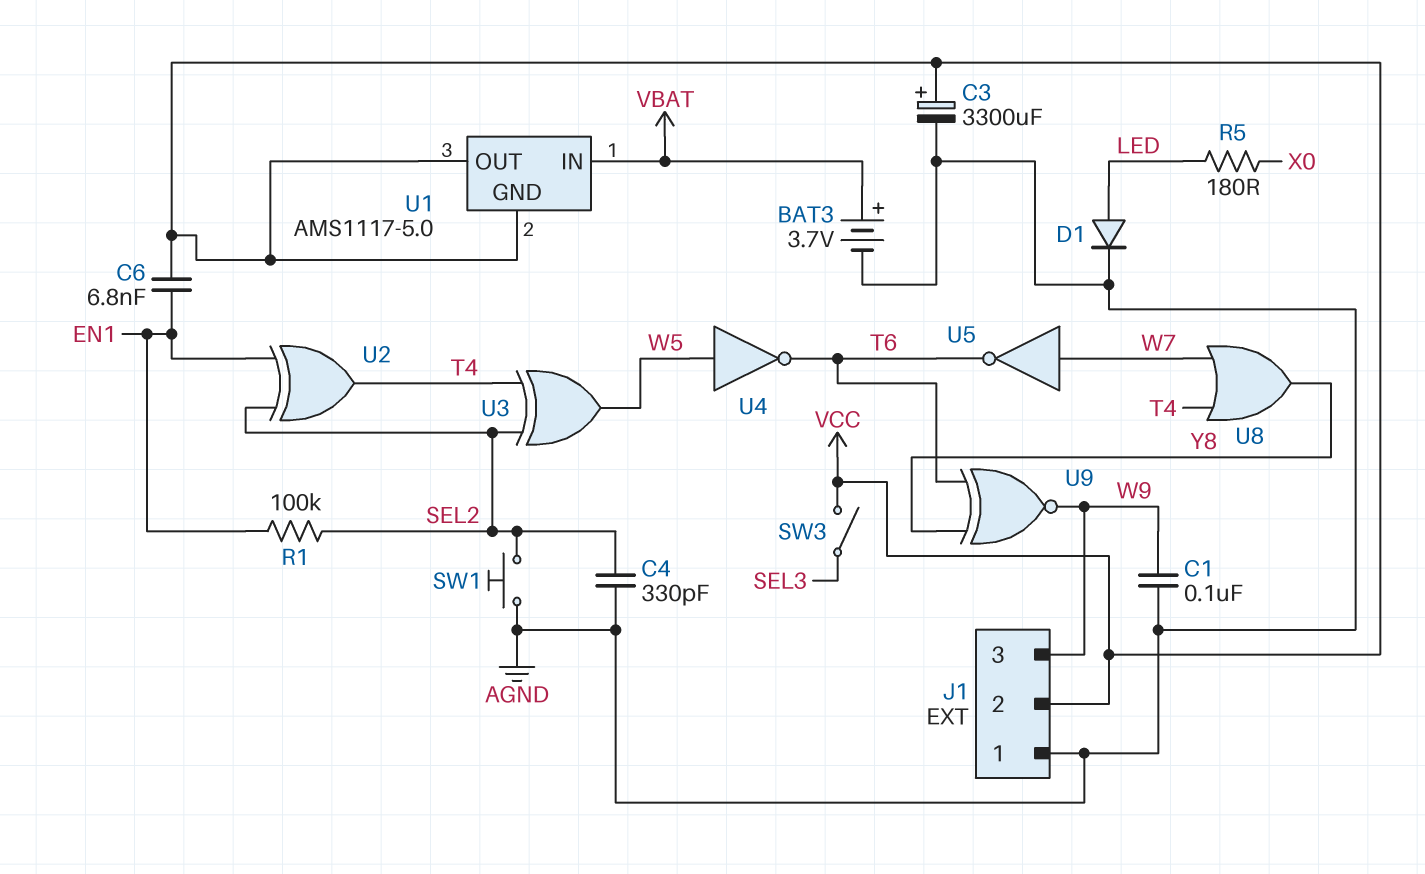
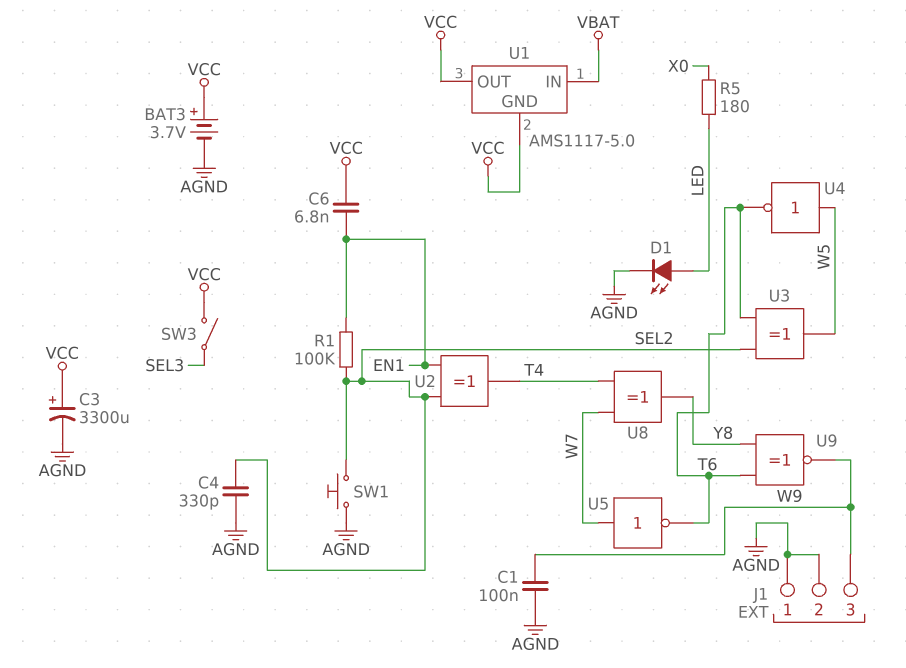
BAT3: 3.7V (plus VBAT, minus AGND) -> 3.7V (plus VCC, minus AGND)
D1: diode (A LED, K AGND) -> LED (A LED, K AGND)
J1 pin 2: VCC -> AGND
U3: XOR (in SEL2, in T4, out W5) -> XOR (in SEL2, in T6, out W5)
U8: OR (in T4, in W7, out Y8) -> XOR (in T4, in W7, out Y8)

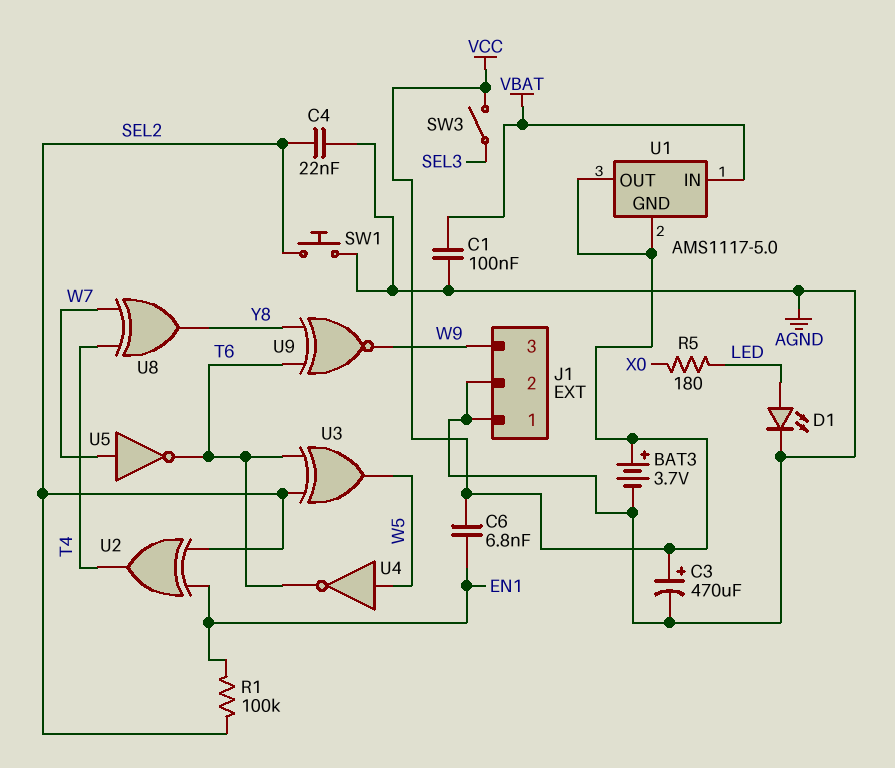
C1: 100nF (AGND, W9) -> 100nF (AGND, VBAT)
C3: 3300uF (plus VCC, minus AGND) -> 470uF (plus VCC, minus AGND)
C4: 330pF (AGND, SEL2) -> 22nF (AGND, SEL2)

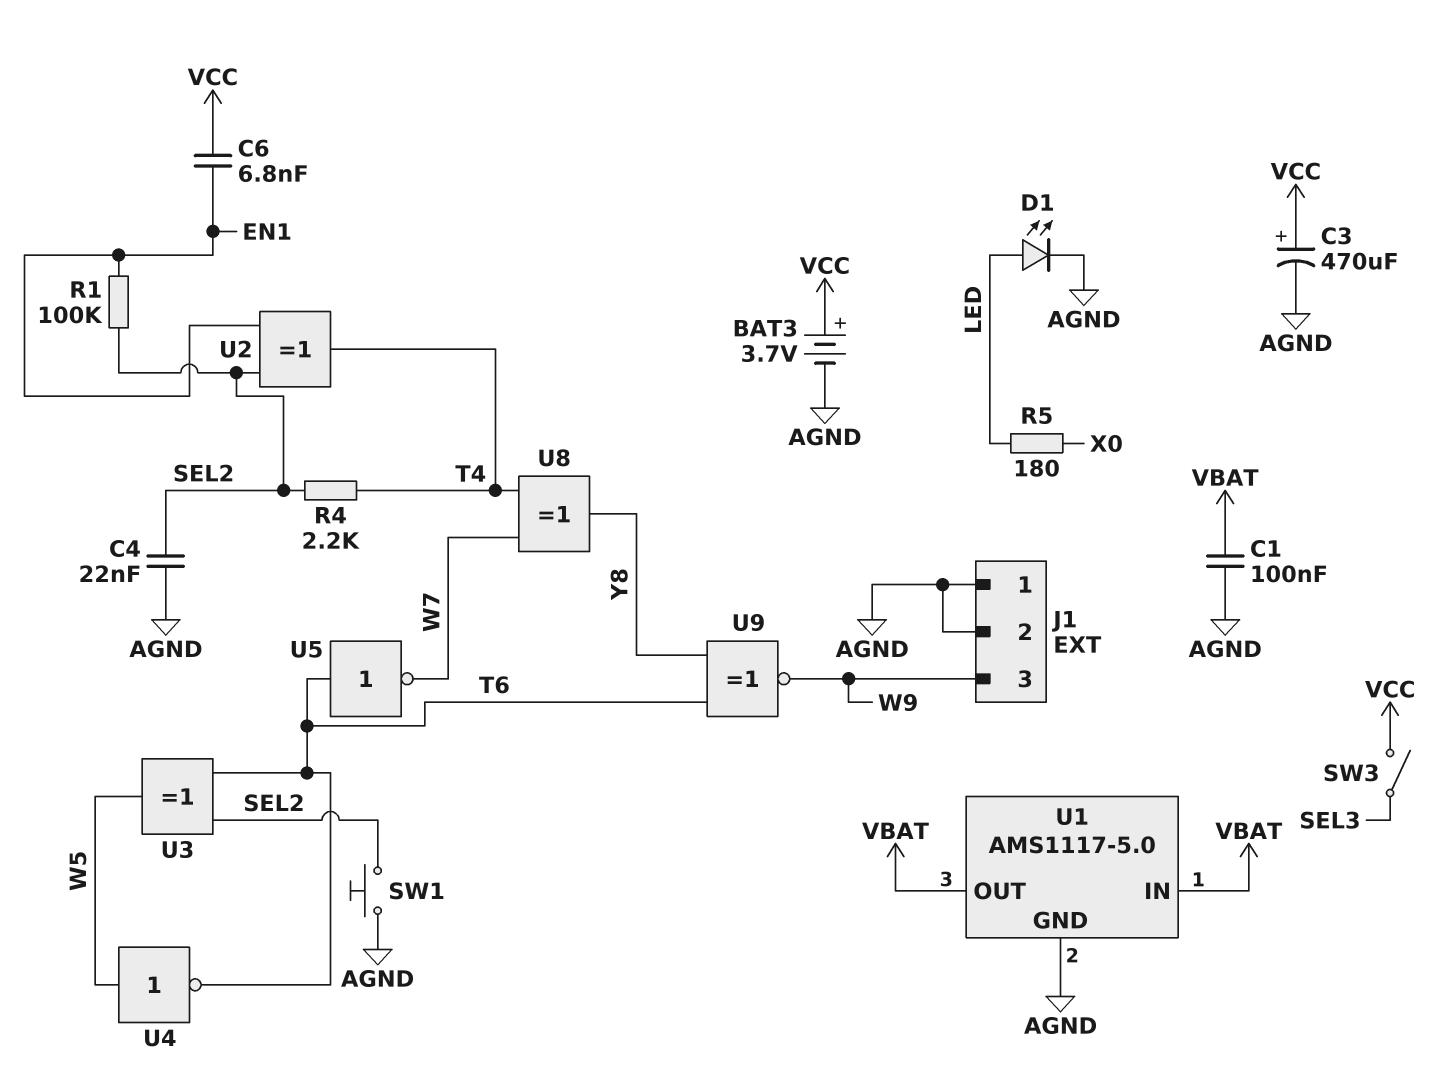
R4: none -> 2.2k (SEL2, T4)
U1 pin GND: VCC -> AGND
U1 pin OUT: VCC -> VBAT
U5: NOT (in W7, out T6) -> NOT (in T6, out W7)

